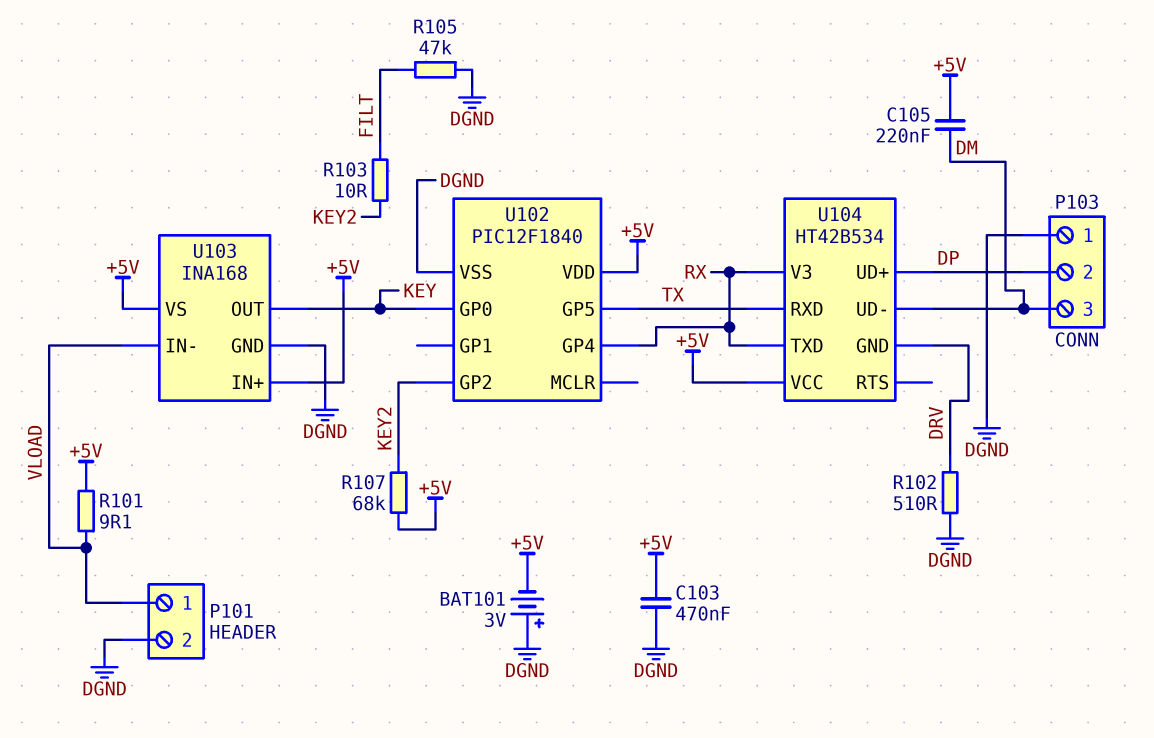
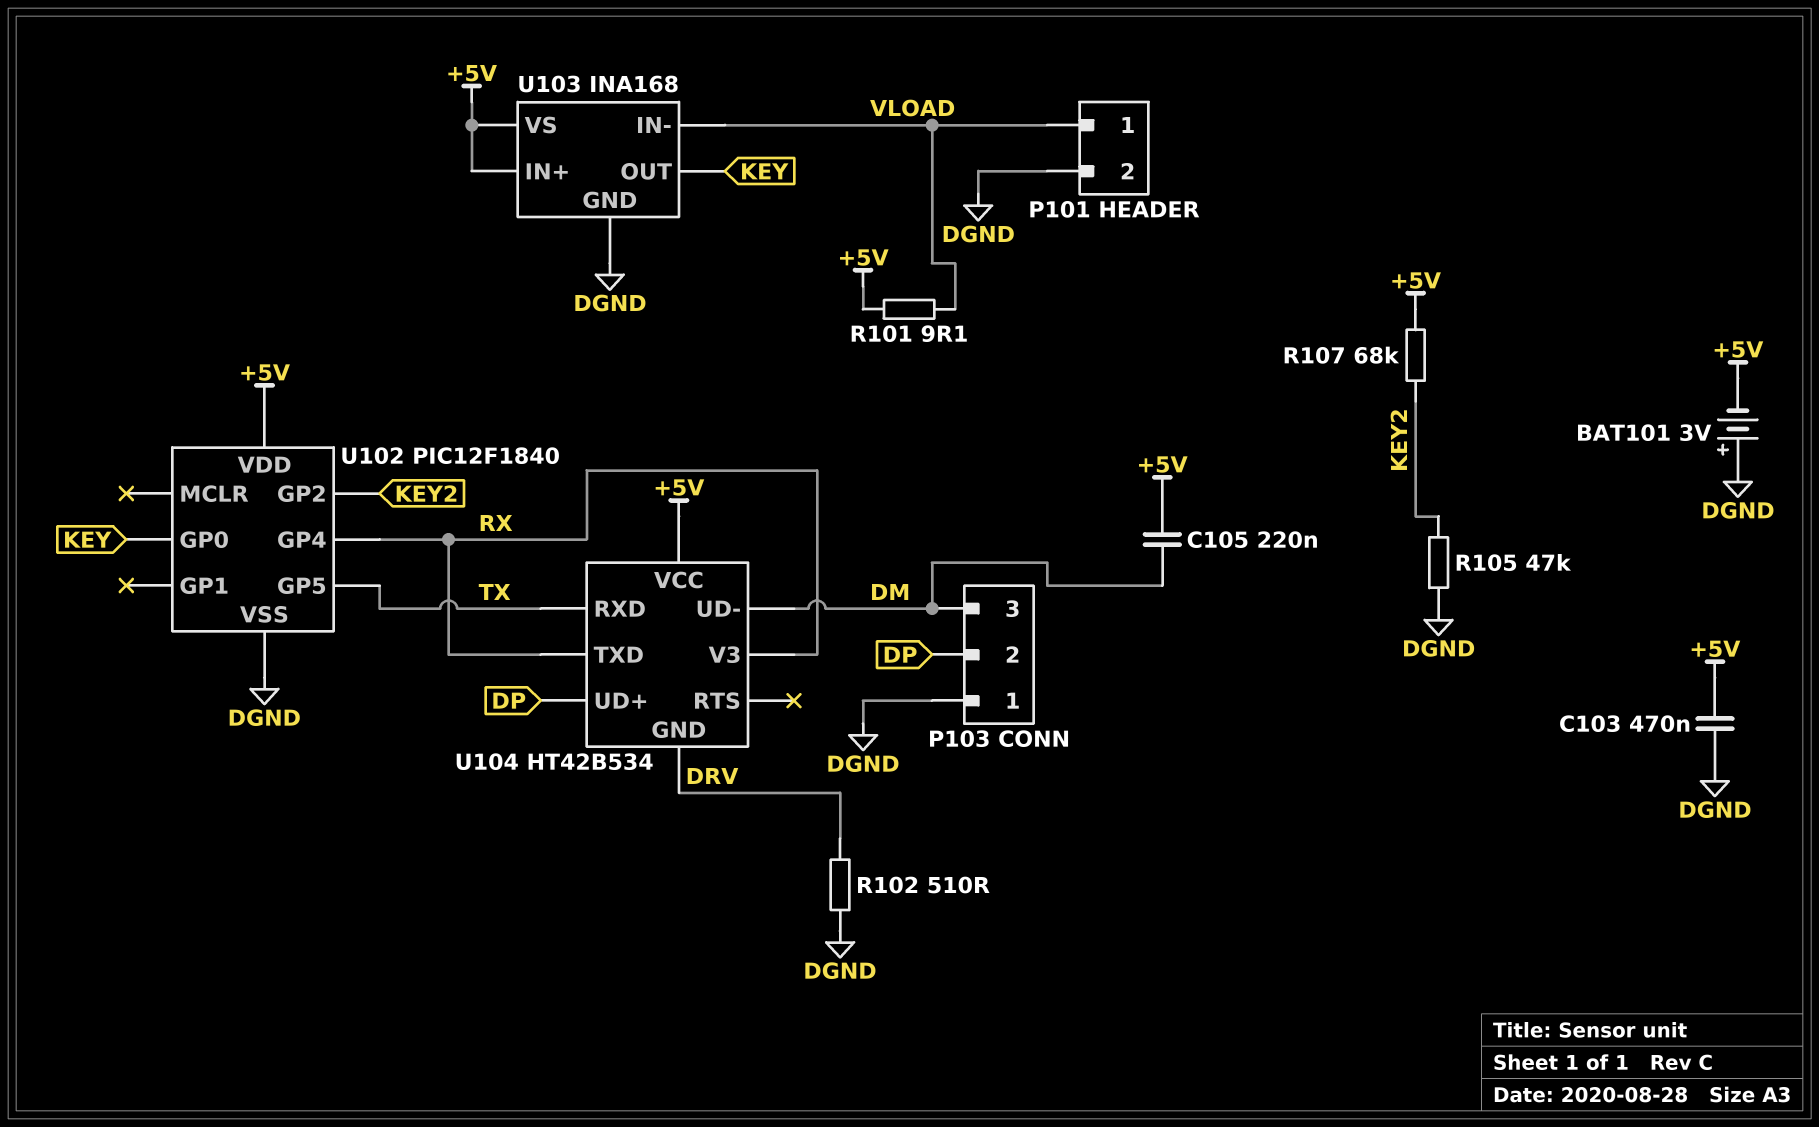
R103: 10 (FILT, KEY2) -> none
R105: 47k (DGND, FILT) -> 47k (DGND, KEY2)

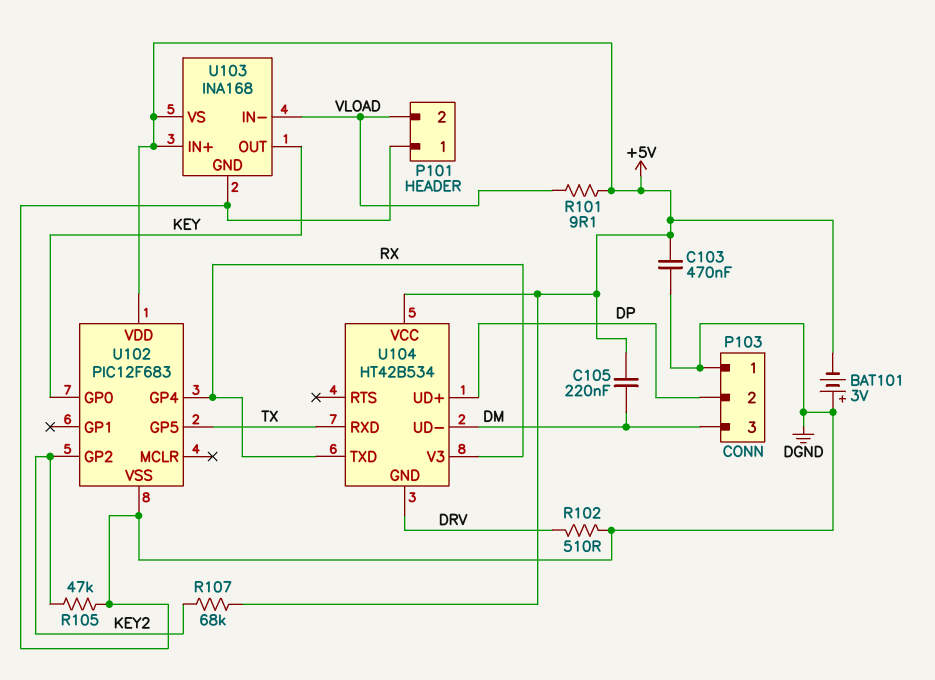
P101 pin 1: VLOAD -> DGND
P101 pin 2: DGND -> VLOAD
U102: PIC12F1840 -> PIC12F683

